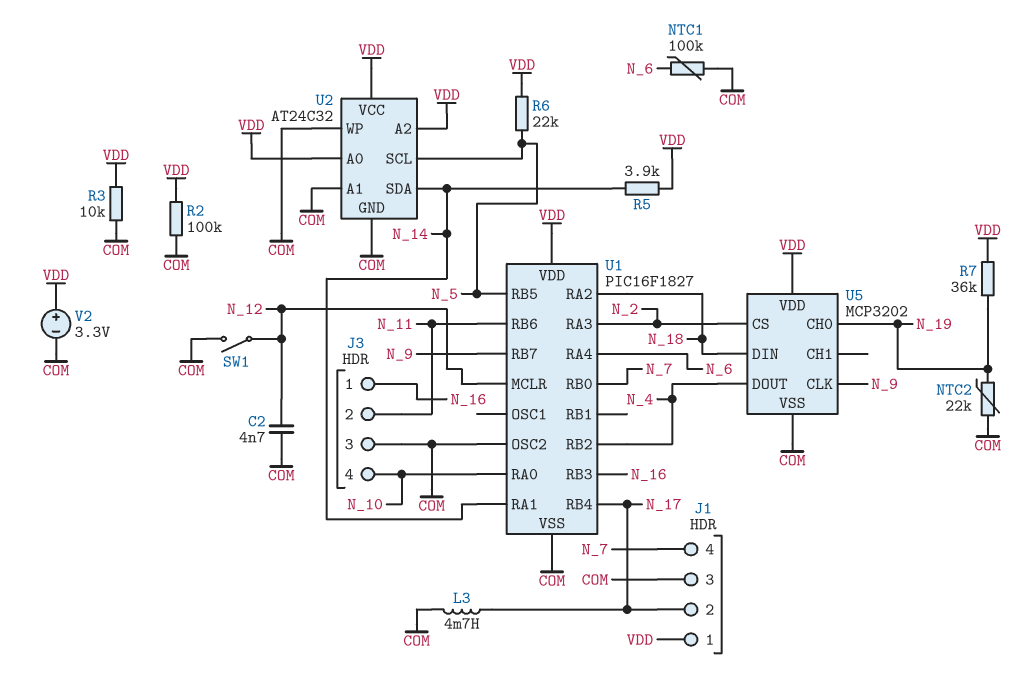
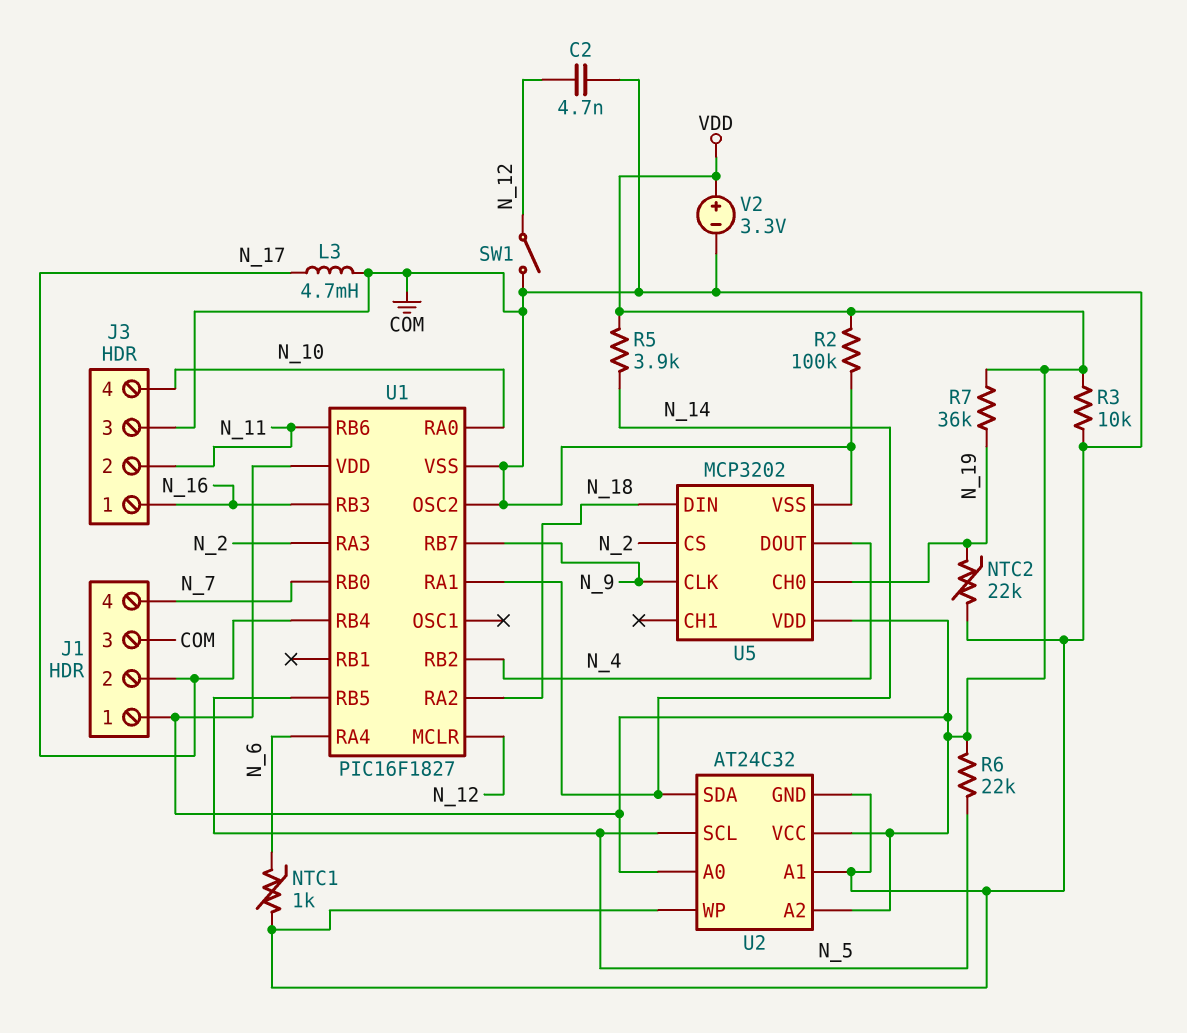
NTC1: 100k (COM, N_6) -> 1k (COM, N_6)

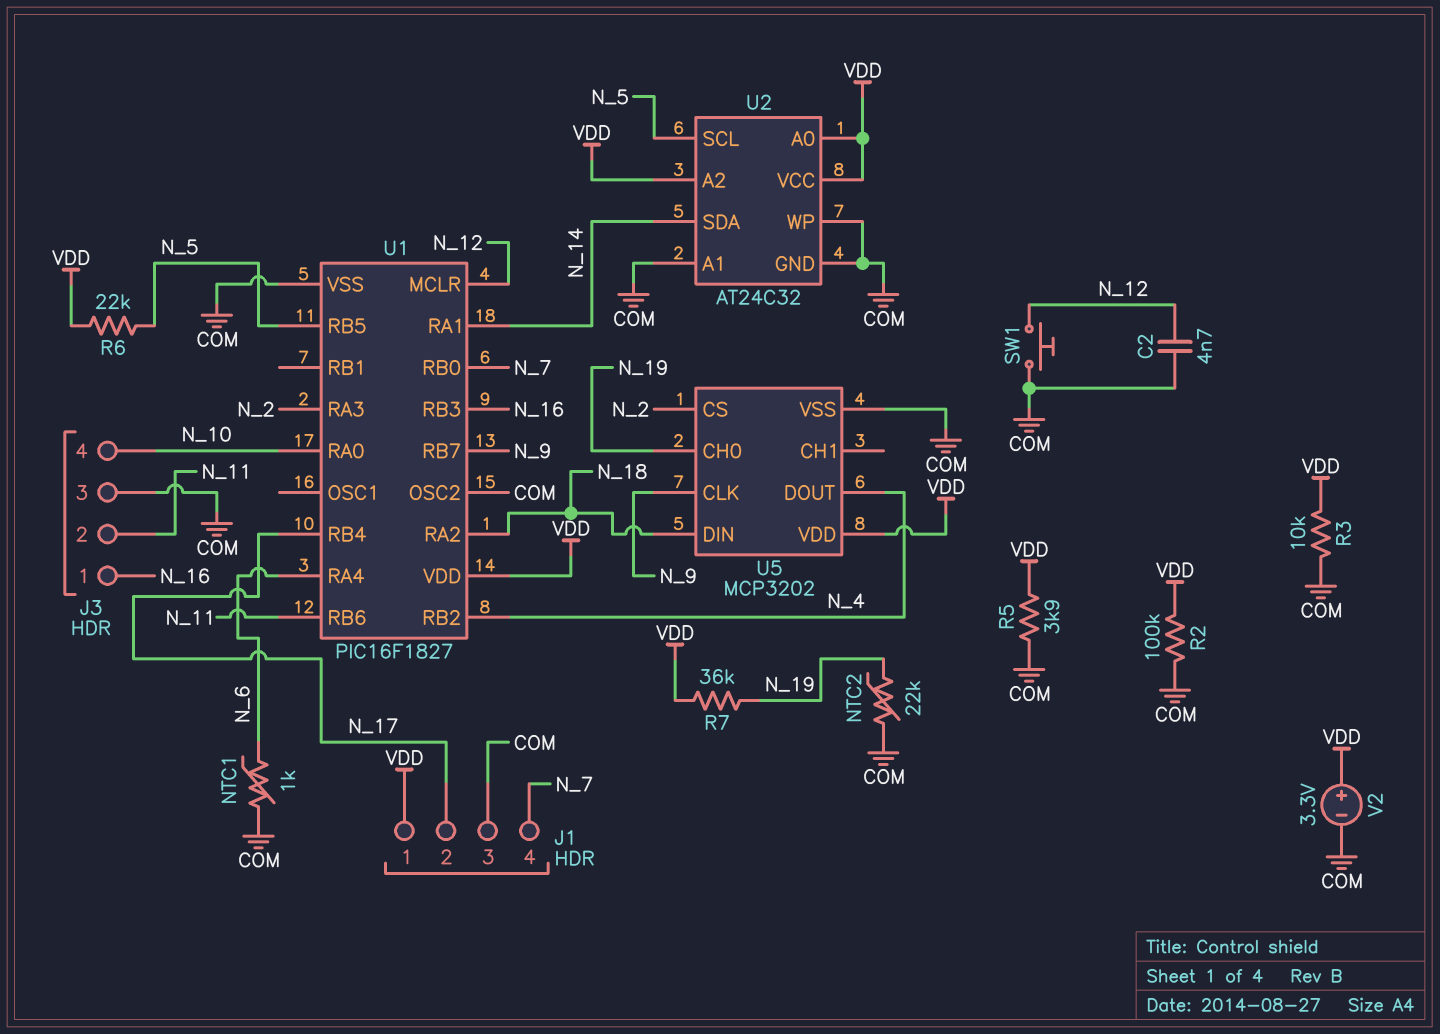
L3: 4.7mH (COM, N_17) -> none
R5: 3.9k (N_14, VDD) -> 3.9k (COM, VDD)
SW1: switch (COM, N_12) -> button (COM, N_12)

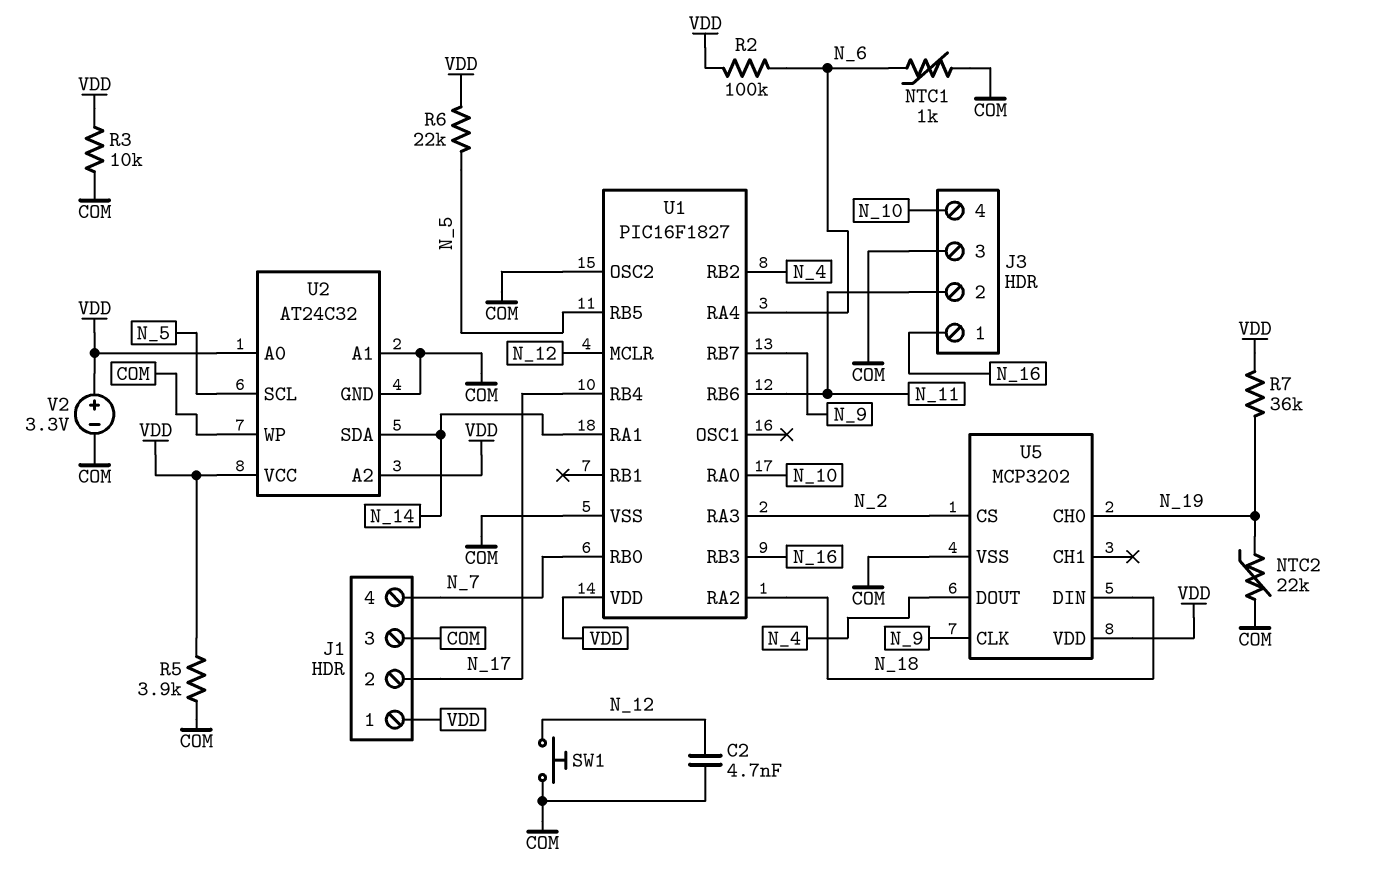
R2: 100k (COM, VDD) -> 100k (N_6, VDD)

